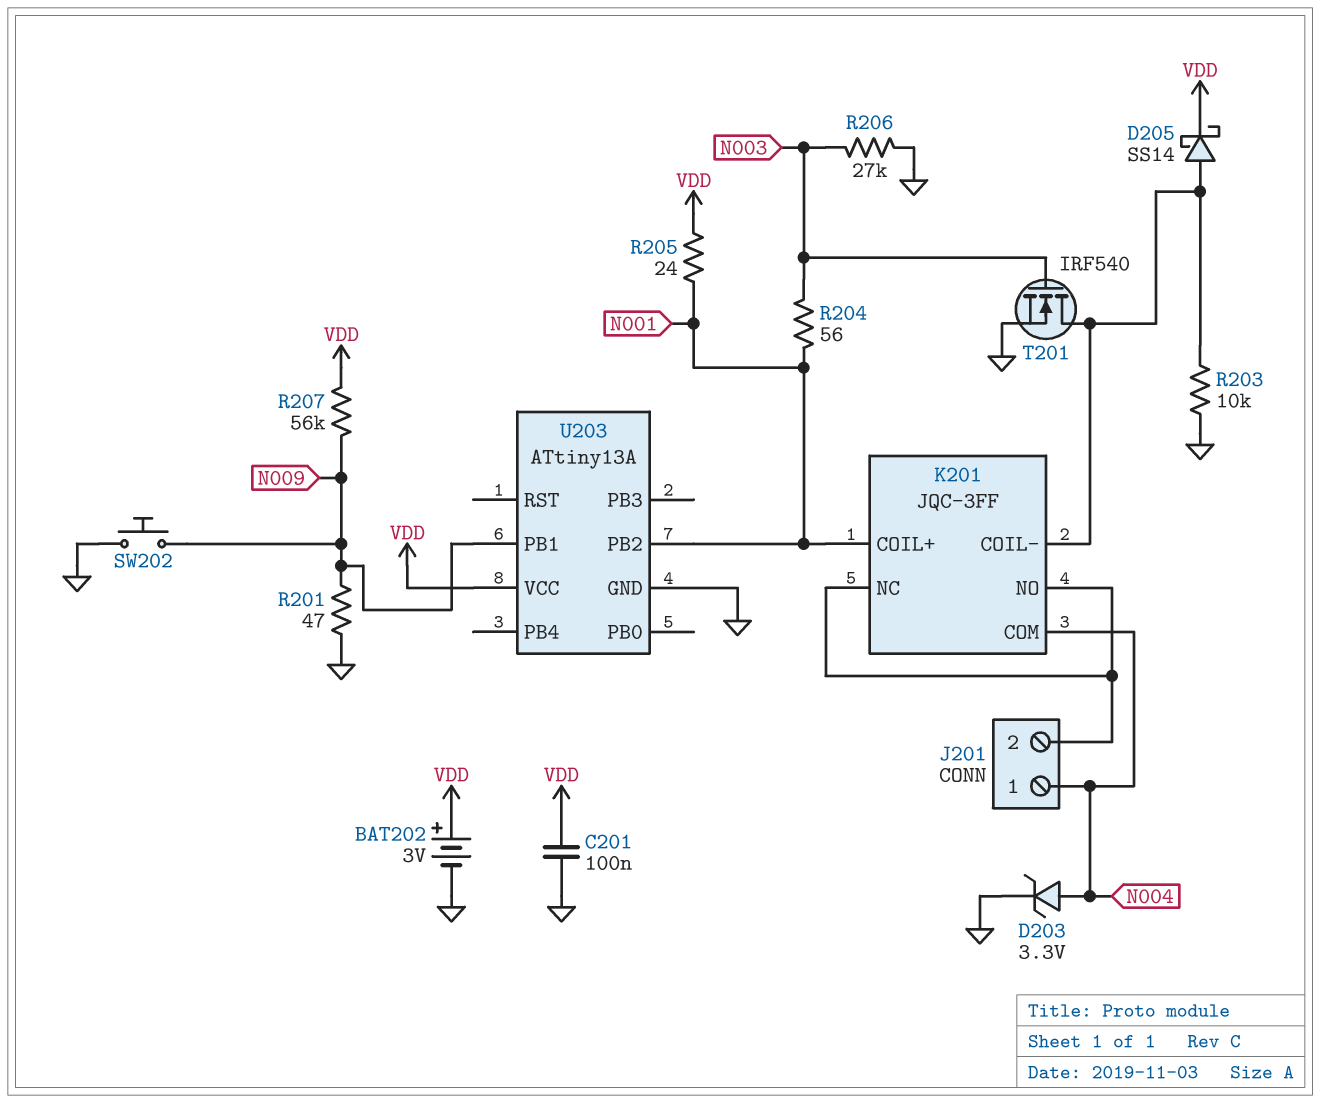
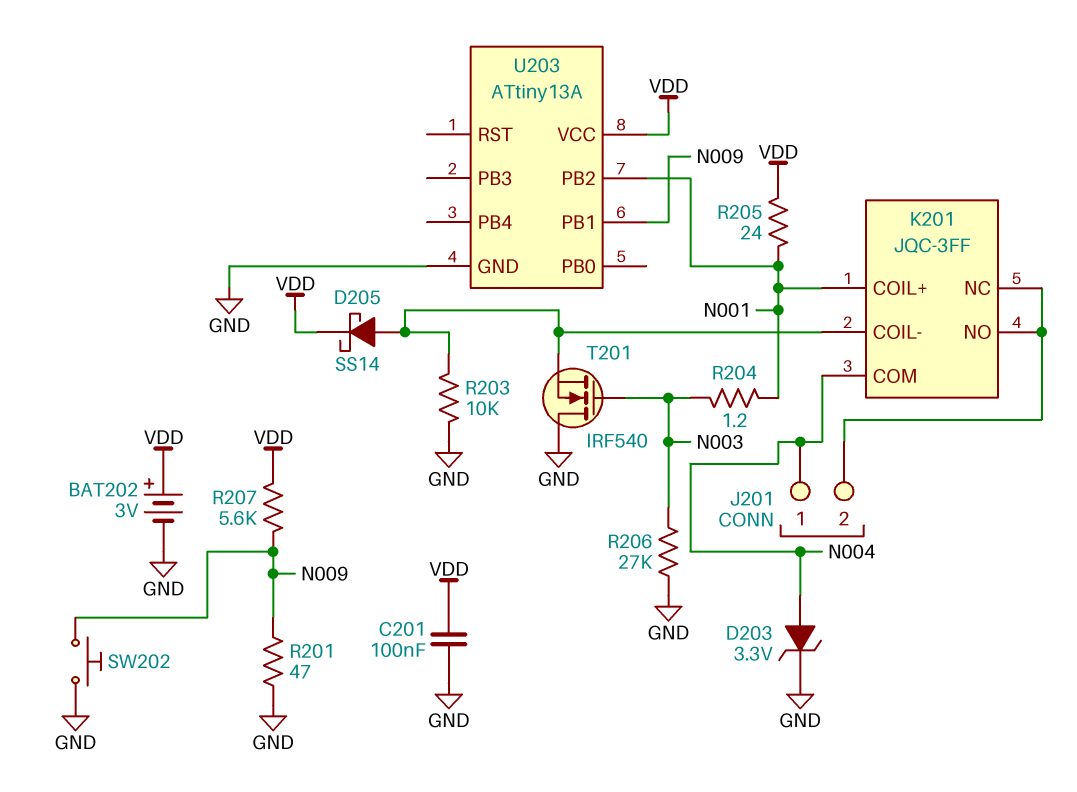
R204: 56 (N001, N003) -> 1.2 (N001, N003)
R207: 56k (N009, VDD) -> 5.6k (N009, VDD)
T201: NMOS IRF540 (G N003, D K201/COIL-, S GND) -> NMOS IRF540 (G N003, D GND, S K201/COIL-)

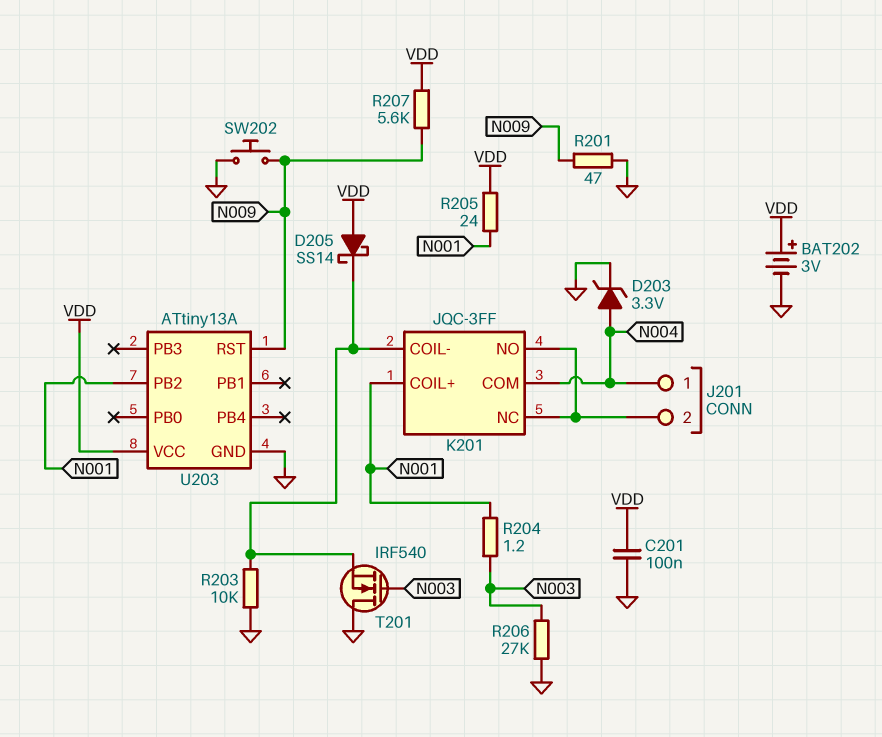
D205: schottky SS14 (A K201/COIL-, K VDD) -> schottky SS14 (A VDD, K K201/COIL-)
U203 pin PB1: N009 -> none
U203 pin RST: none -> N009

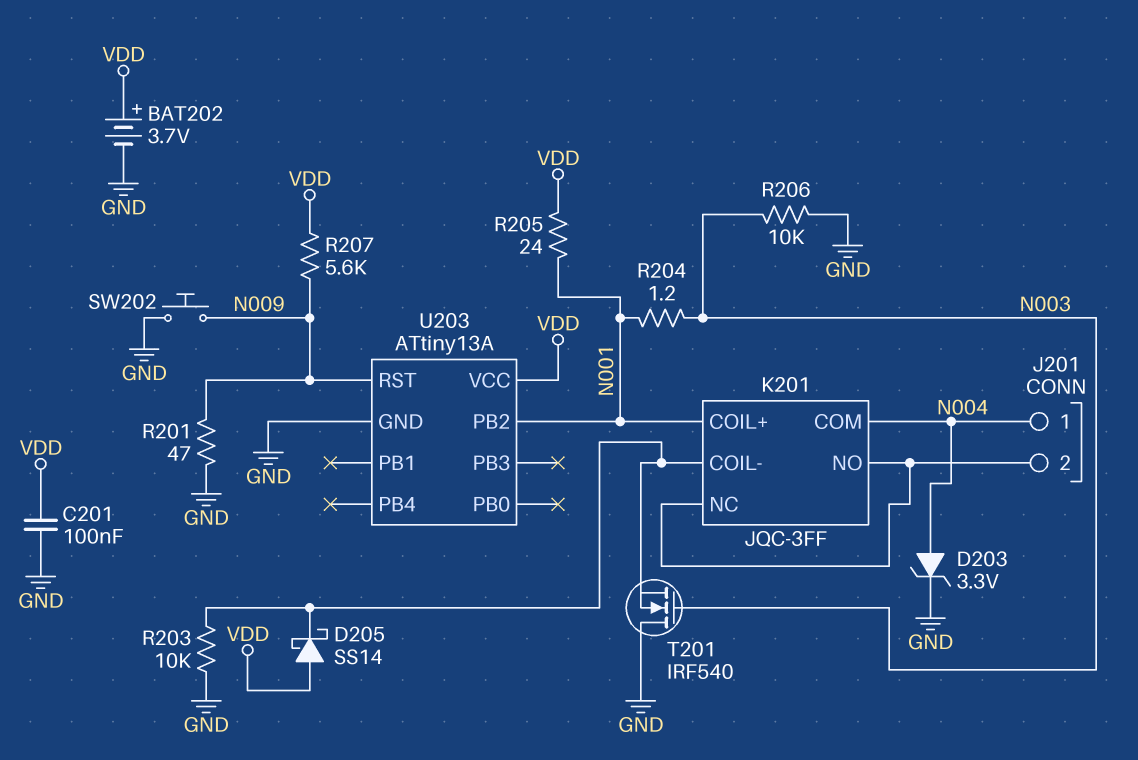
BAT202: 3V (plus VDD, minus GND) -> 3.7V (plus VDD, minus GND)
R206: 27k (GND, N003) -> 10k (GND, N003)

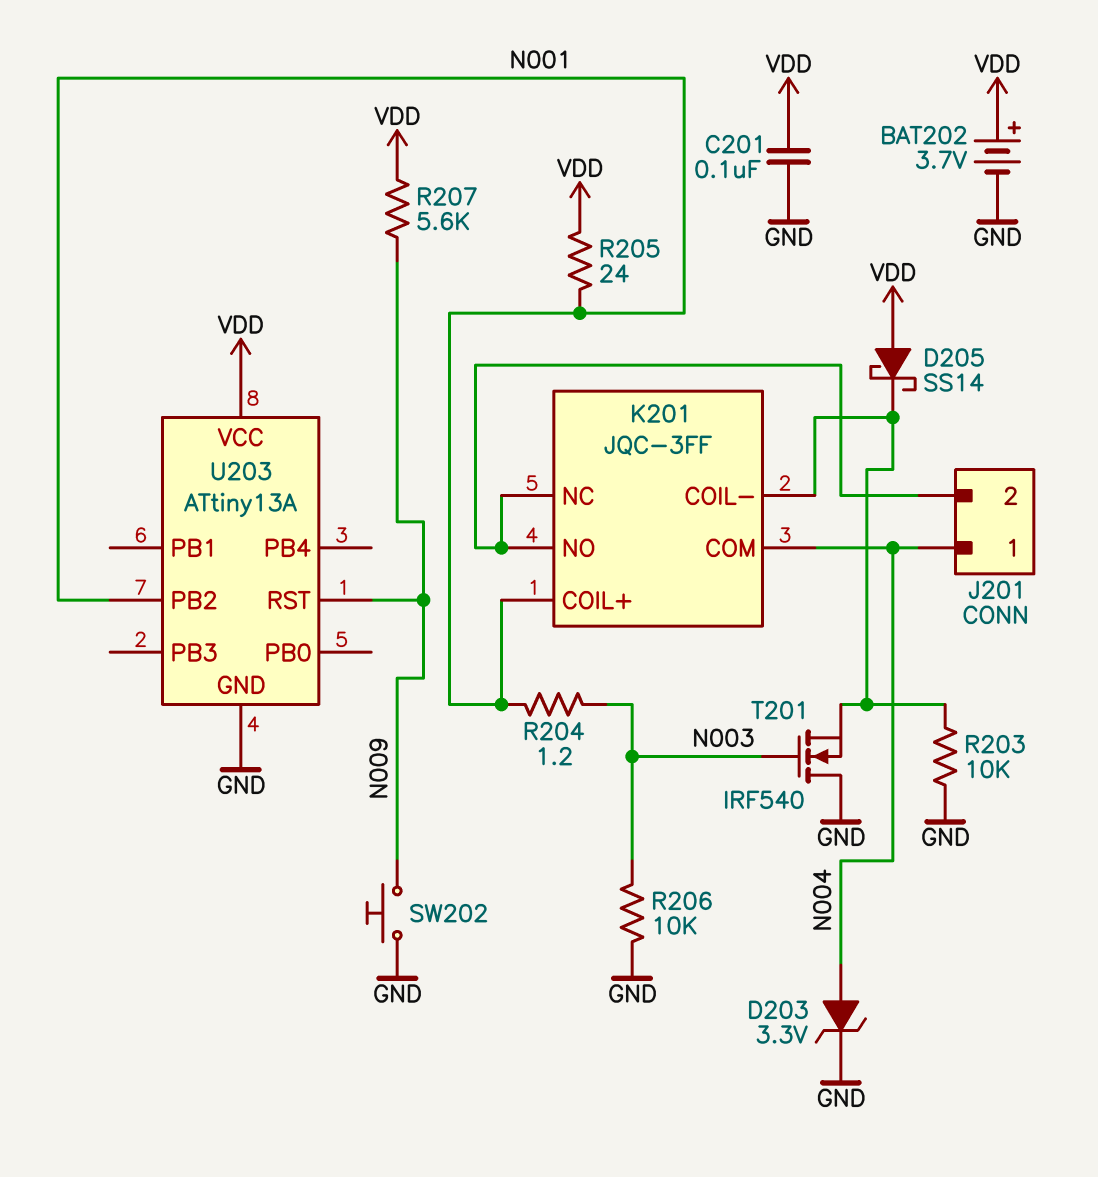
R201: 47 (GND, N009) -> none

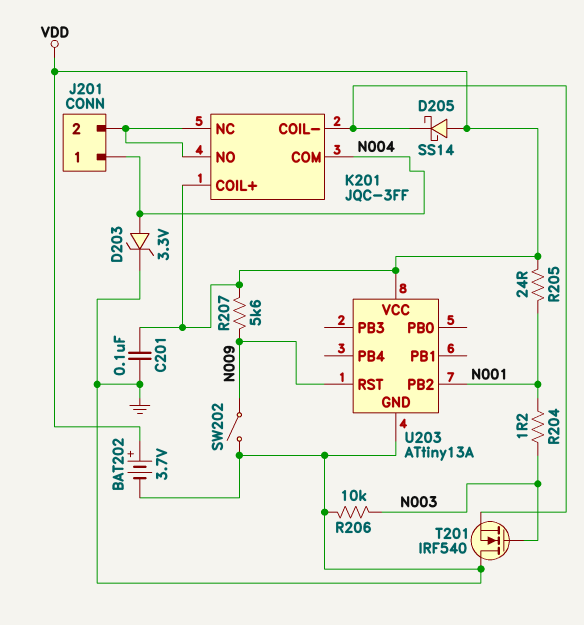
K201 pin COIL+: N001 -> VDD
R203: 10k (GND, K201/COIL-) -> none
SW202: button (GND, N009) -> switch (GND, N009)

